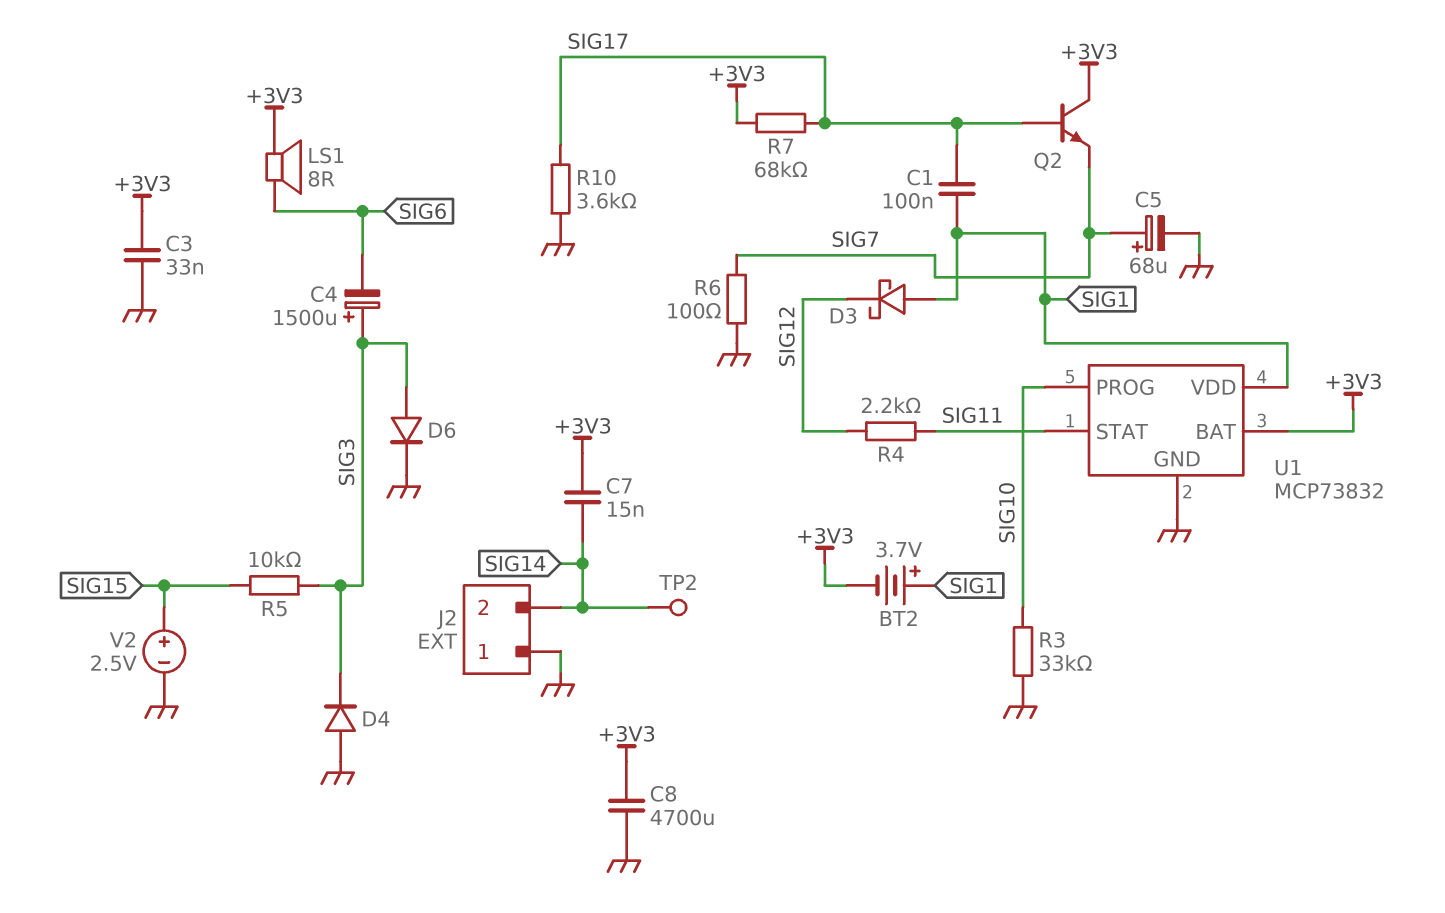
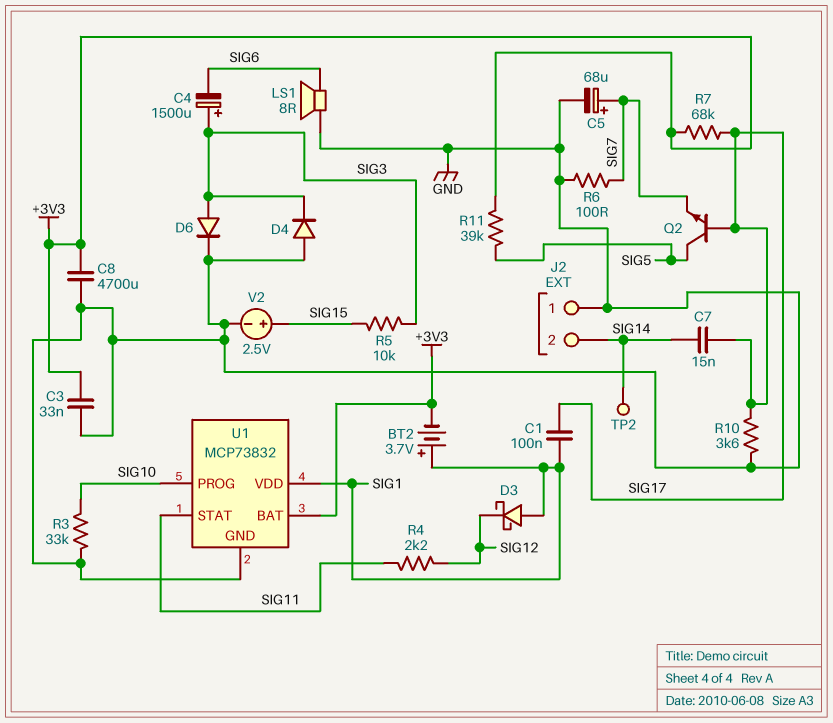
C7: 15nF (+3V3, SIG14) -> 15nF (SIG14, SIG17)
LS1: speaker 8R (+3V3, SIG6) -> speaker 8R (GND, SIG6)
Q2: NPN (B SIG17, C +3V3, E SIG7) -> NPN (B SIG17, C SIG5, E SIG7)
R11: none -> 39k (+3V3, SIG5)

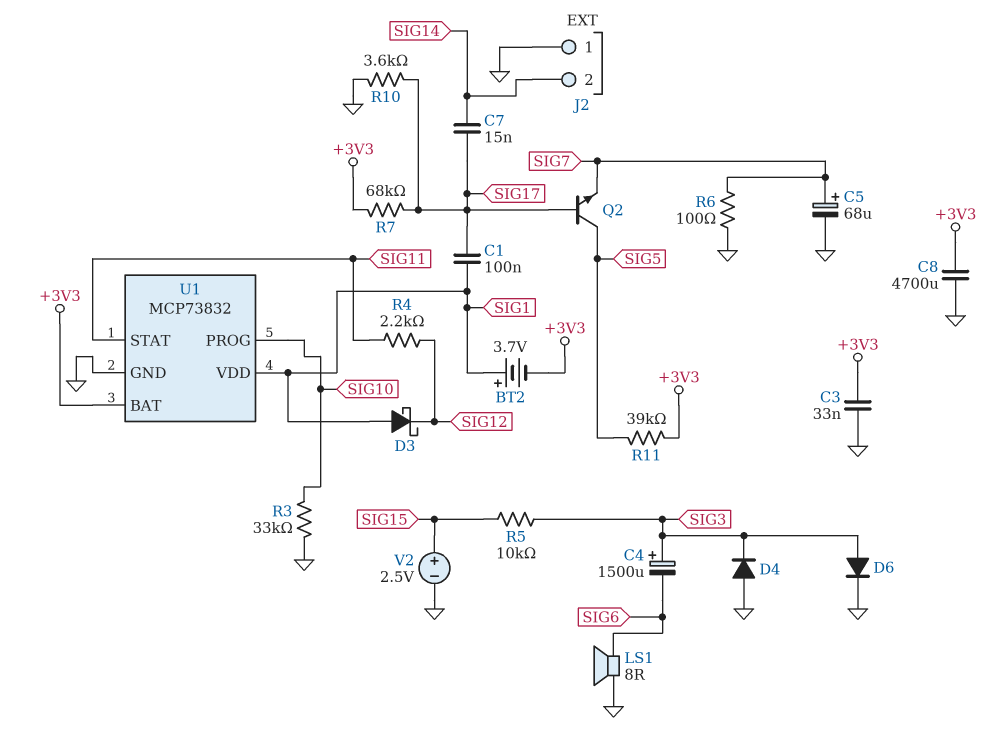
TP2: test point (SIG14) -> none

